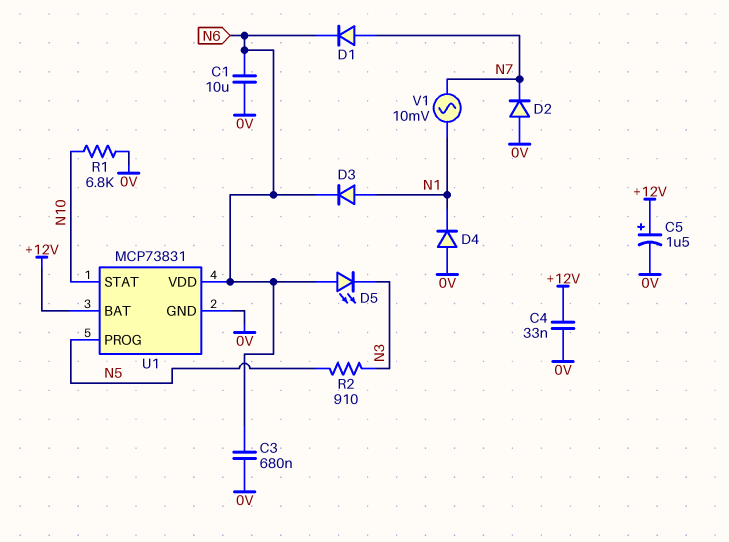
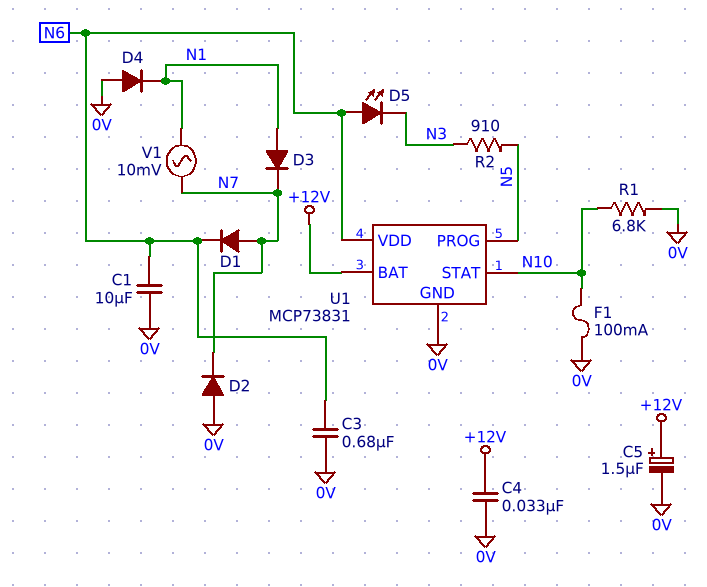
D3: diode (A N1, K N6) -> diode (A N1, K N7)
F1: none -> 100mA (0V, N10)

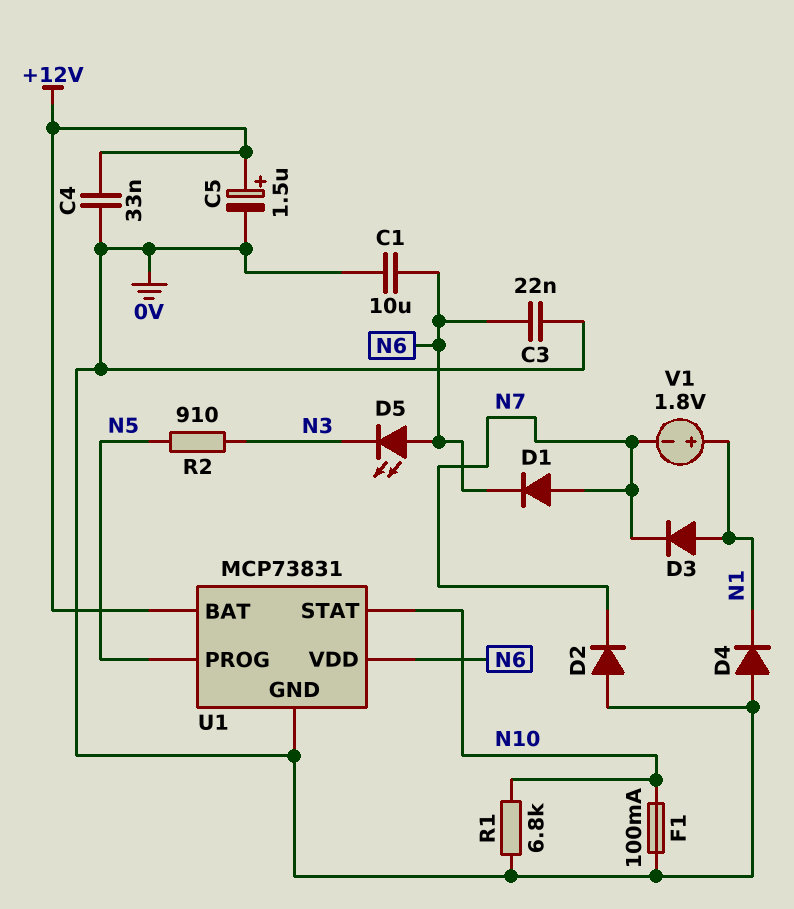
C3: 680nF (0V, N6) -> 22nF (0V, N6)
V1: AC 10mV (N1, N7) -> 1.8V (plus N1, minus N7)

